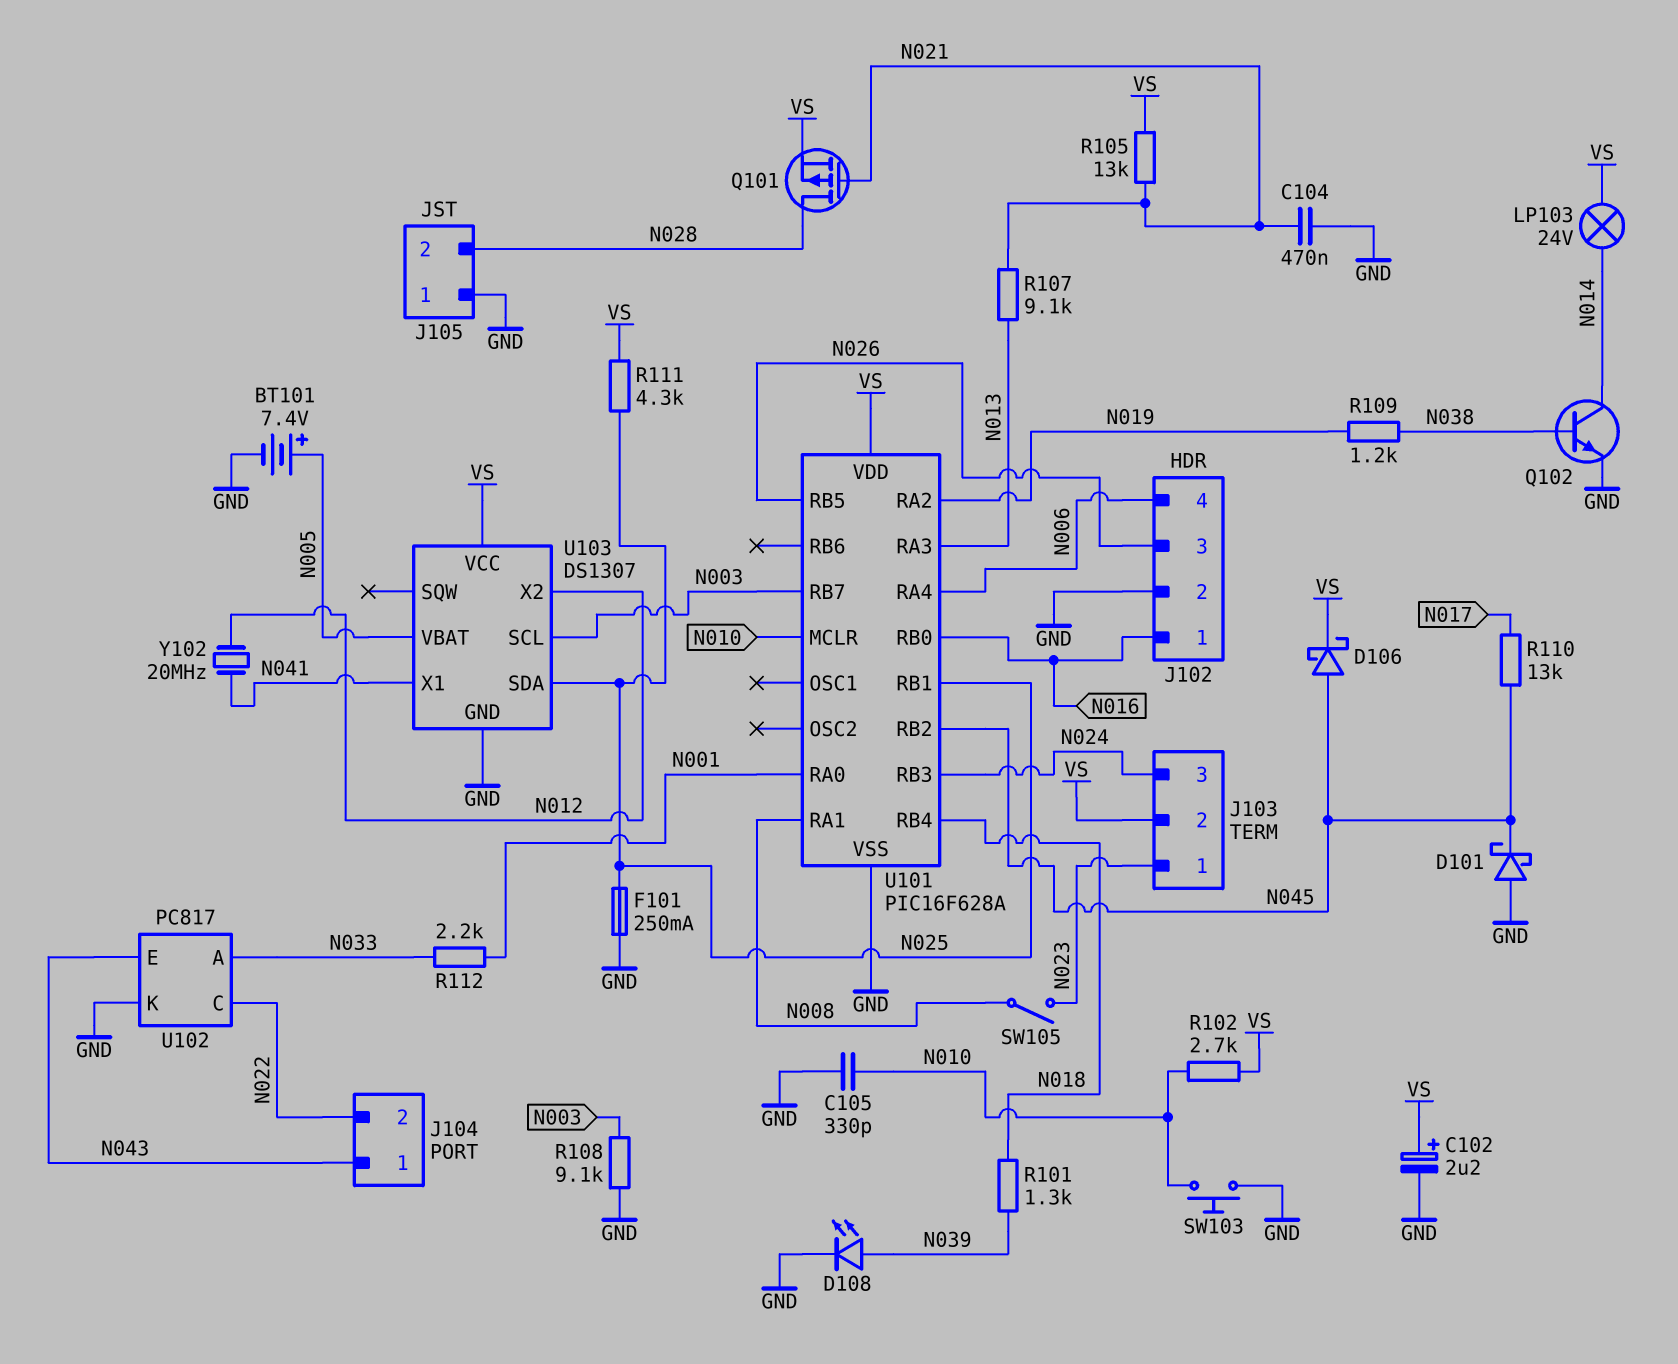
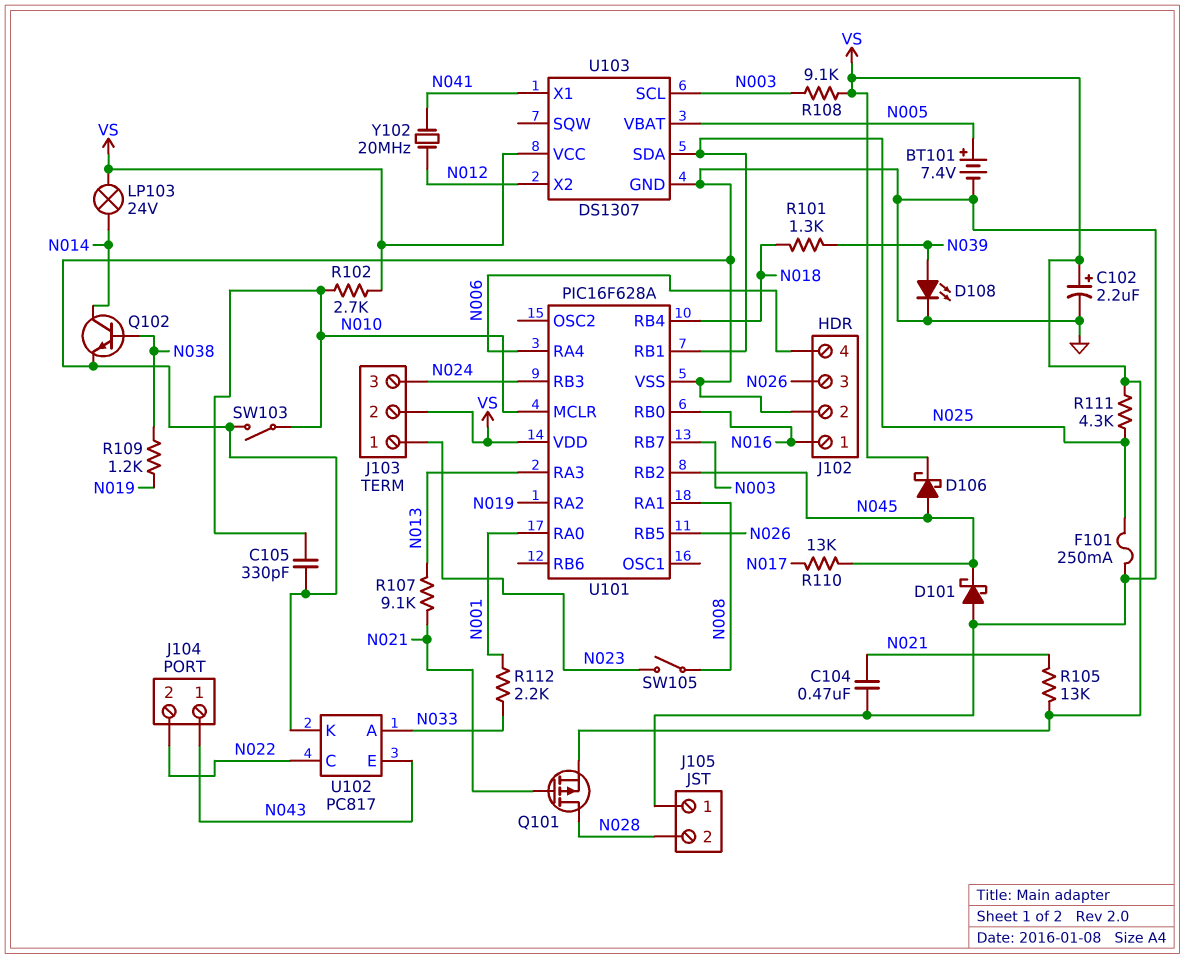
R108: 9.1k (GND, N003) -> 9.1k (N003, VS)
SW103: button (GND, N010) -> switch (GND, N010)

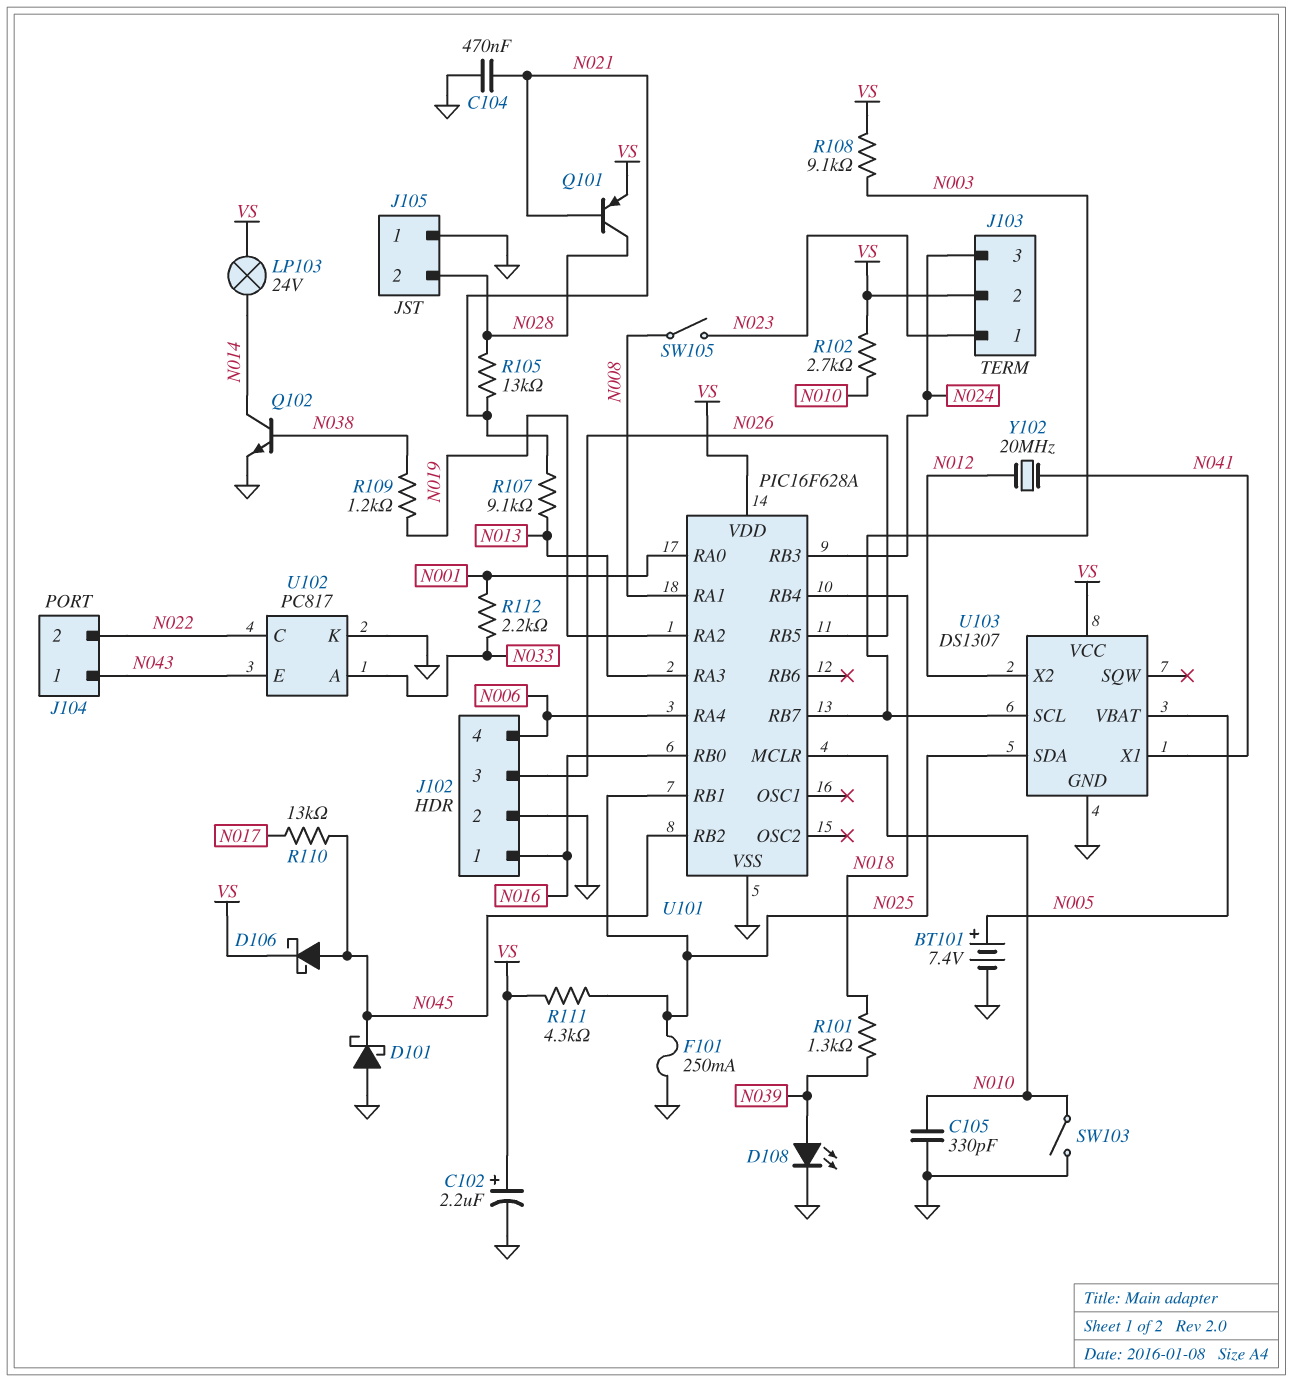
Q101: PMOS (G N021, D N028, S VS) -> PNP (B N021, C N028, E VS)
R105: 13k (N021, VS) -> 13k (N021, N028)

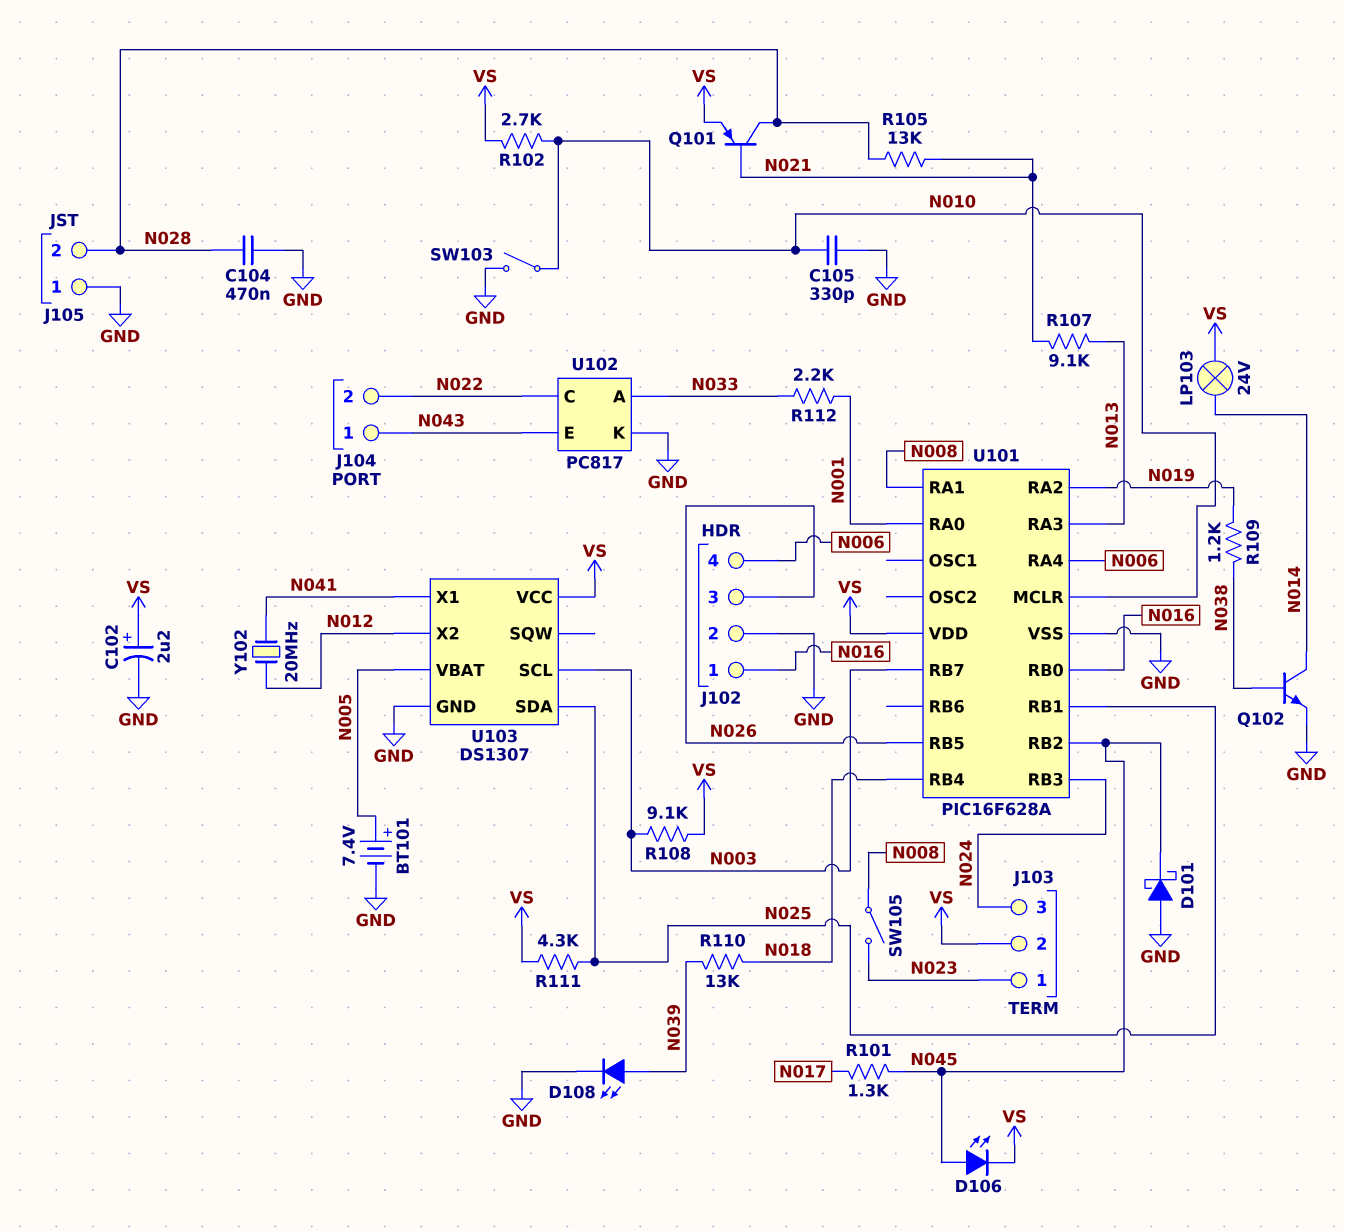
C104: 470nF (GND, N021) -> 470nF (GND, N028)
D106: schottky (A N045, K VS) -> LED (A N045, K VS)
F101: 250mA (GND, N025) -> none
R101: 1.3k (N018, N039) -> 1.3k (N017, N045)
R110: 13k (N017, N045) -> 13k (N018, N039)

